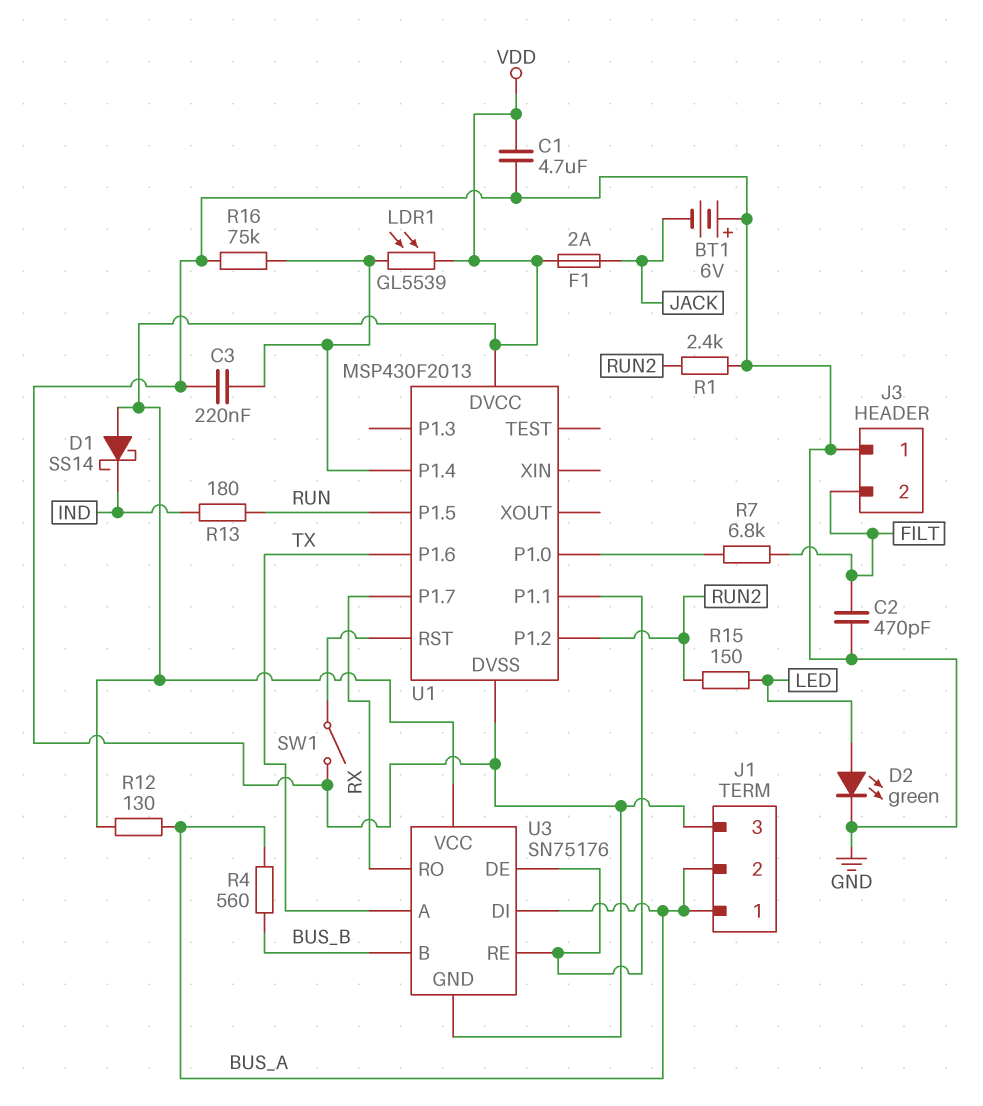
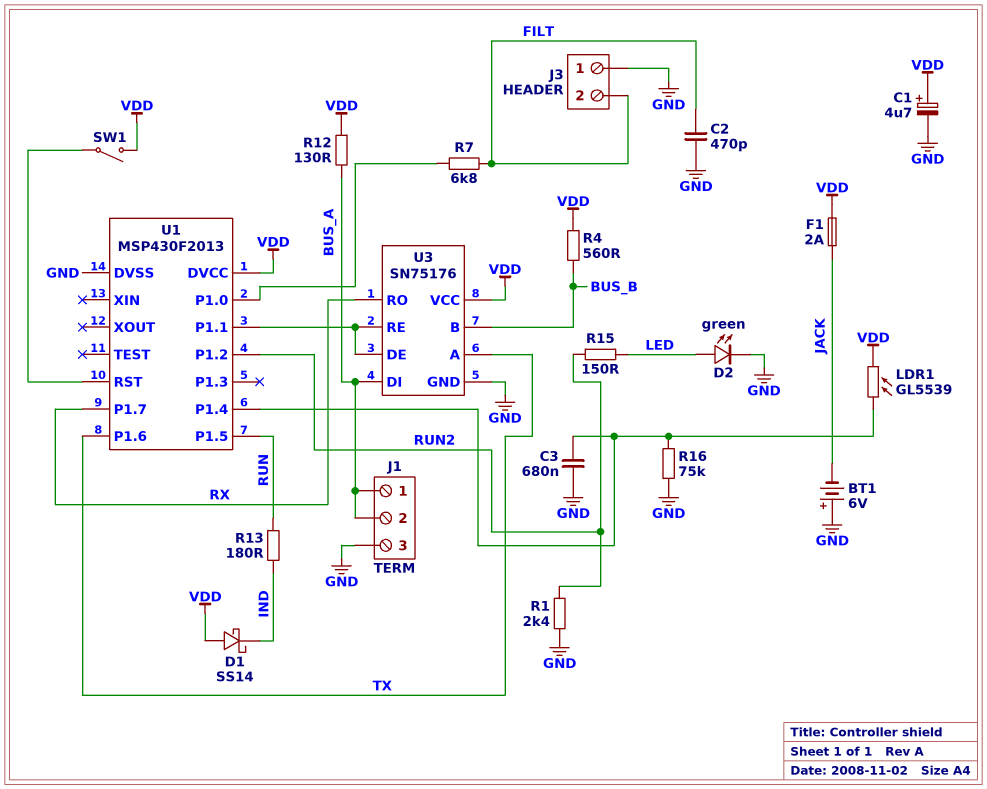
C1: 4.7uF (GND, VDD) -> 4.7uF (plus VDD, minus GND)
C3: 220nF (GND, U1/P1.4) -> 680nF (GND, U1/P1.4)
R4: 560 (BUS_A, BUS_B) -> 560 (BUS_B, VDD)
SW1: switch (GND, U1/RST) -> switch (U1/RST, VDD)

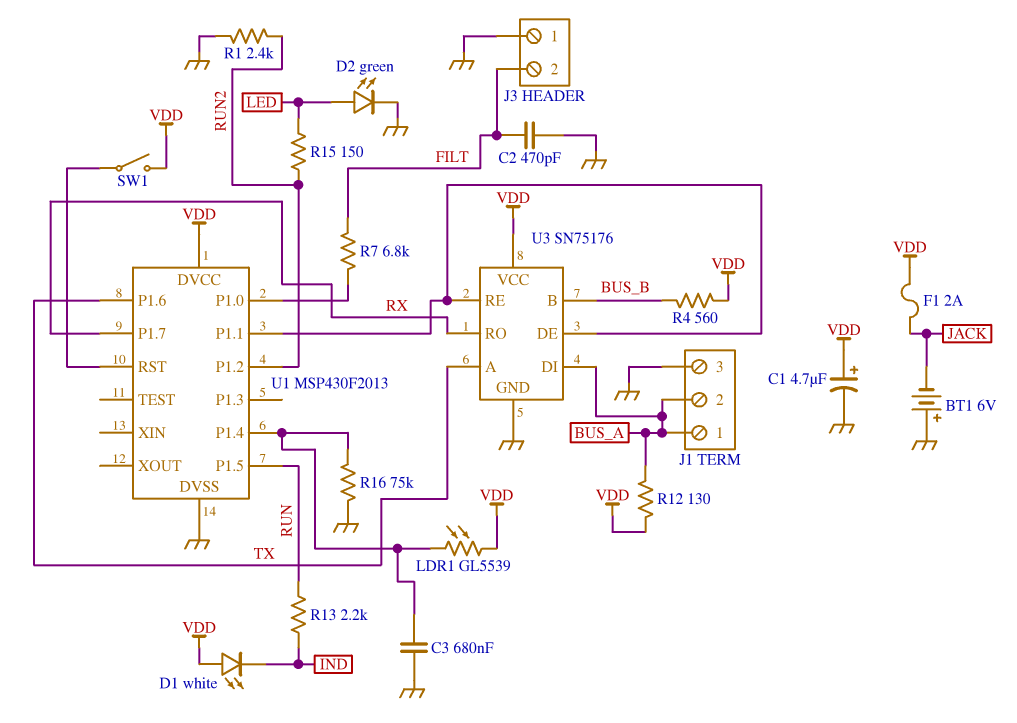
D1: schottky SS14 (A VDD, K IND) -> LED white (A VDD, K IND)
R13: 180 (IND, RUN) -> 2.2k (IND, RUN)

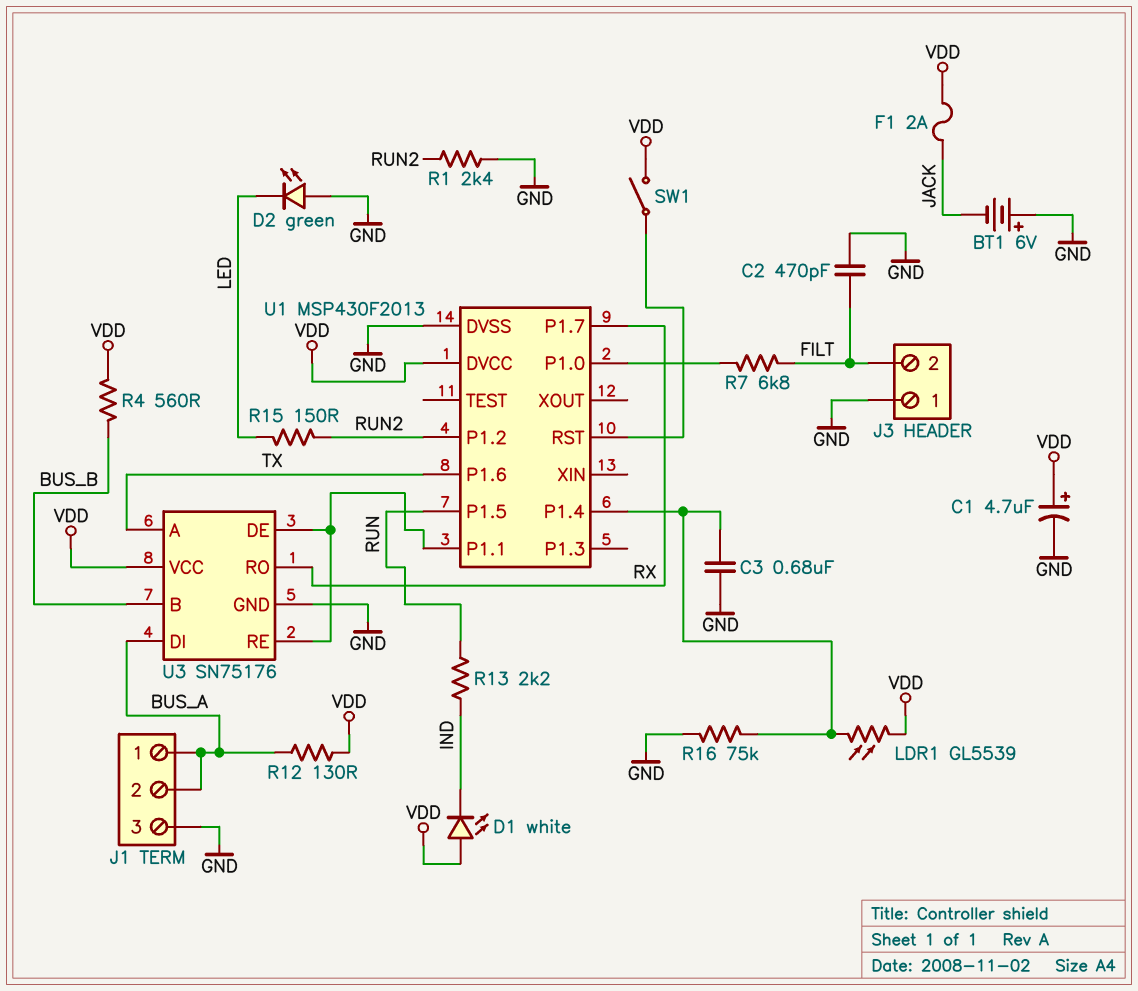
D2: LED green (A LED, K GND) -> LED green (A GND, K LED)

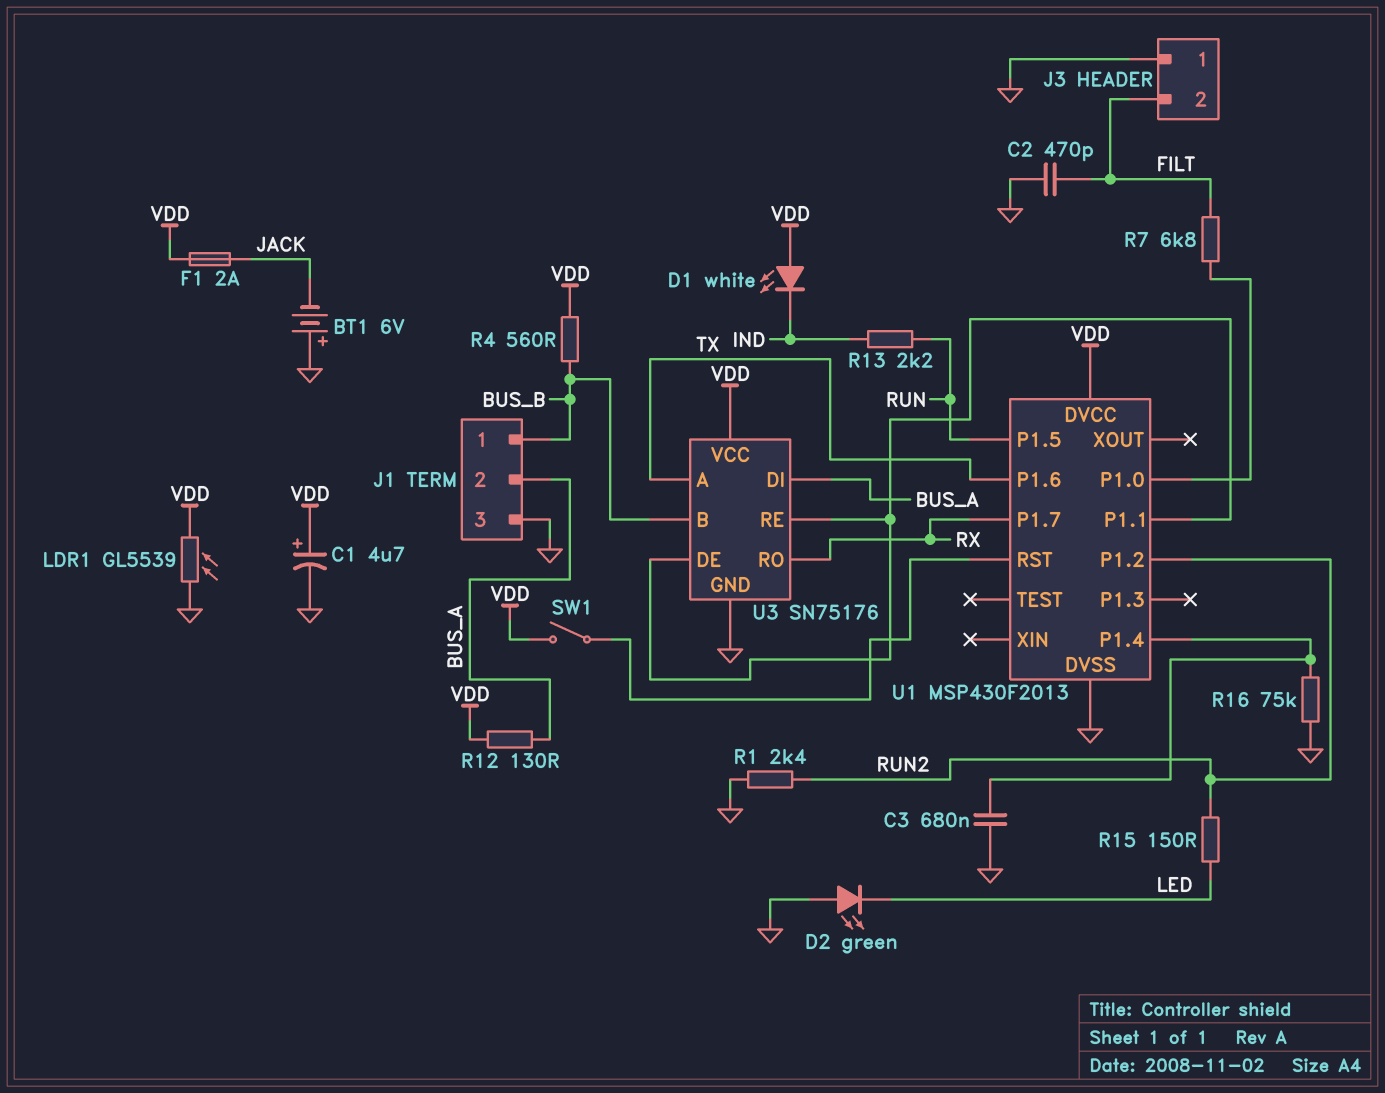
J1 pin 1: BUS_A -> BUS_B
LDR1: GL5539 (U1/P1.4, VDD) -> GL5539 (GND, VDD)

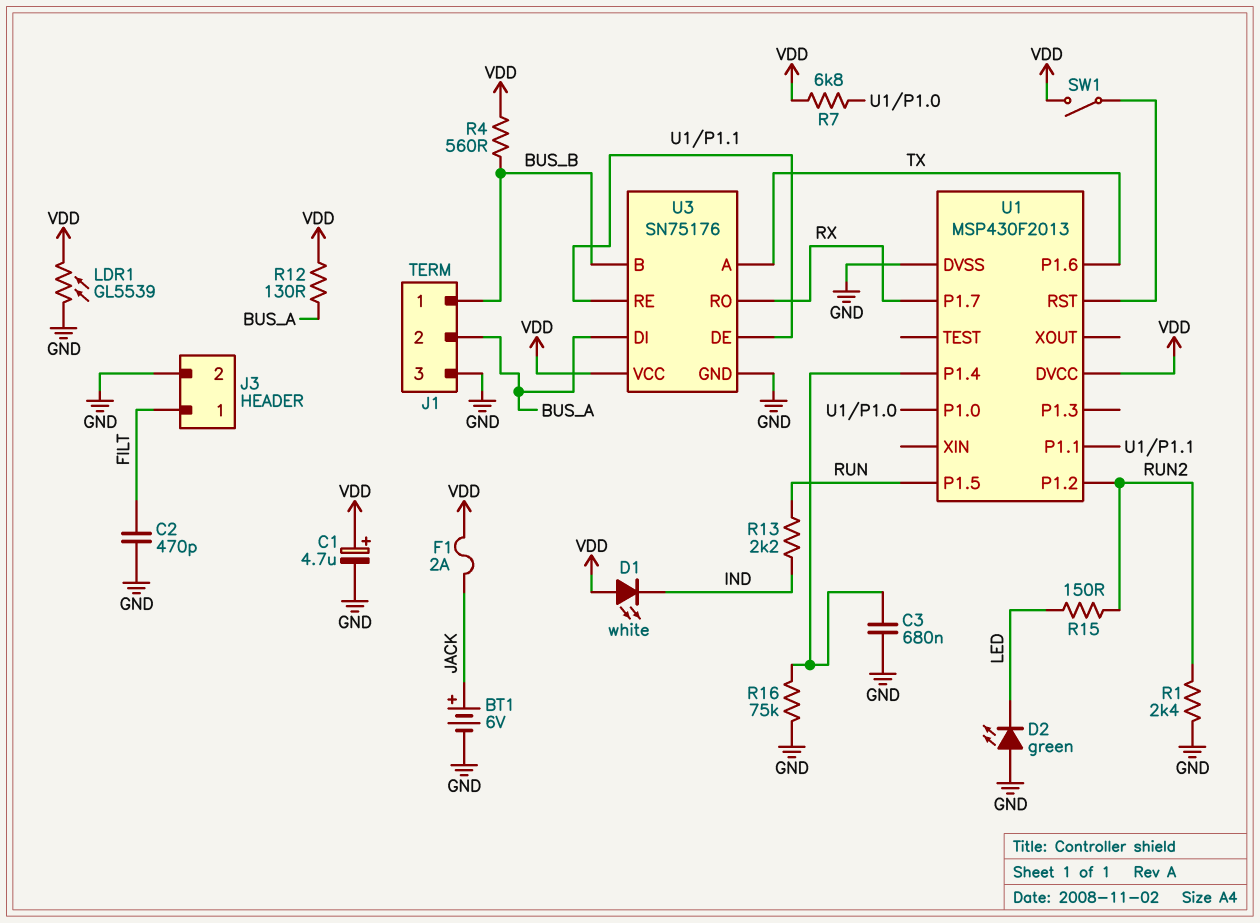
BT1: 6V (plus GND, minus JACK) -> 6V (plus JACK, minus GND)
J3 pin 1: GND -> FILT
J3 pin 2: FILT -> GND
R7: 6.8k (FILT, U1/P1.0) -> 6.8k (U1/P1.0, VDD)

